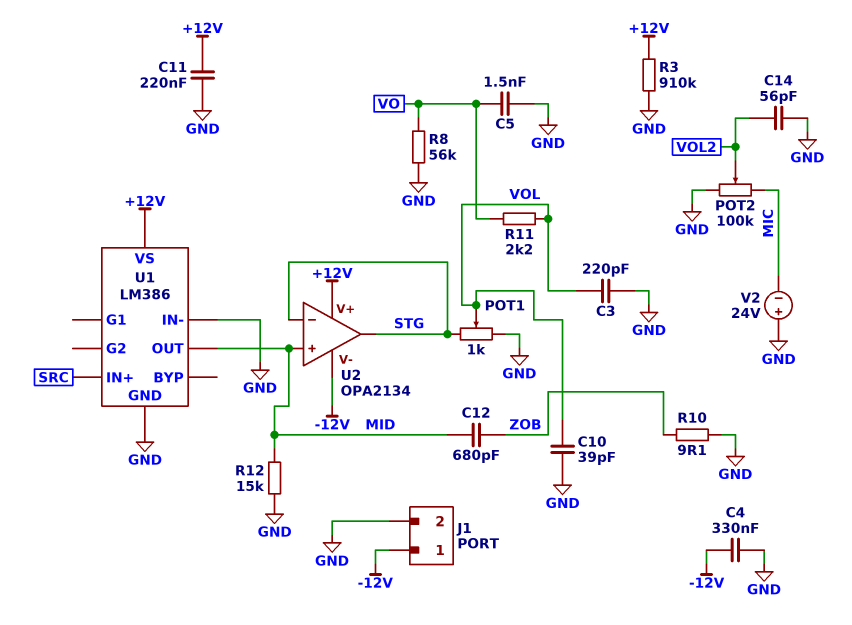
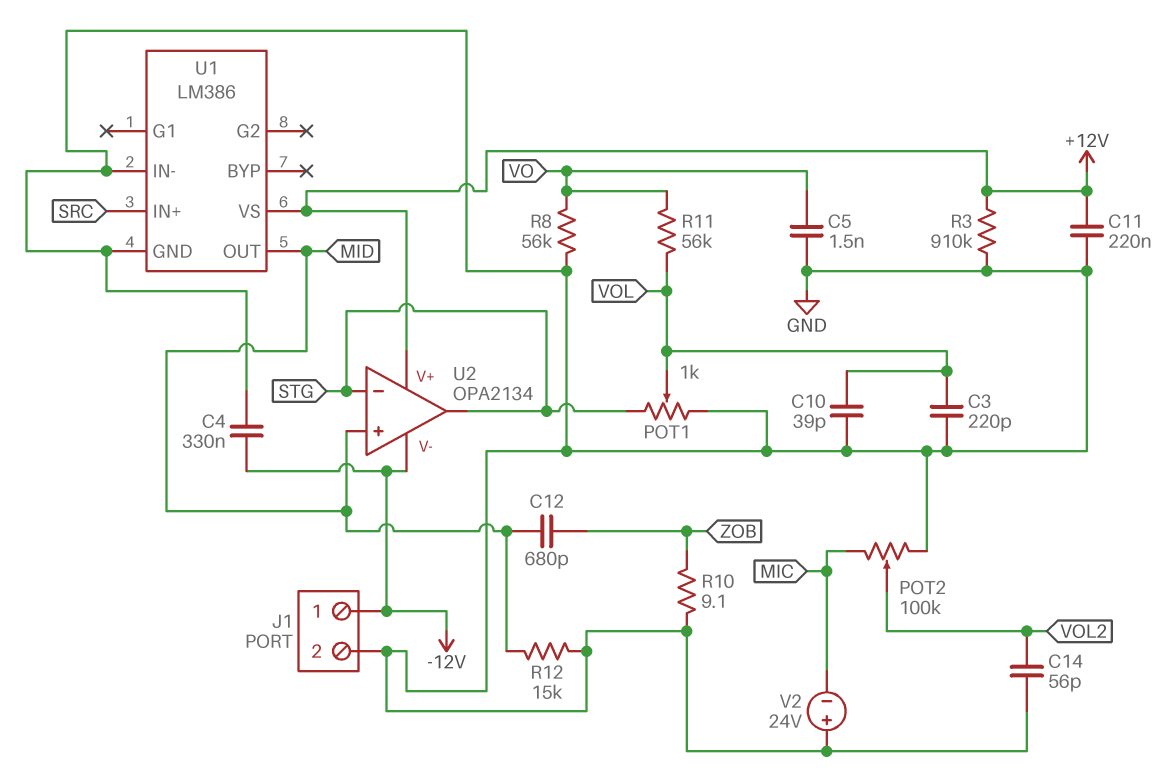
R11: 2.2k (VO, VOL) -> 56k (VO, VOL)

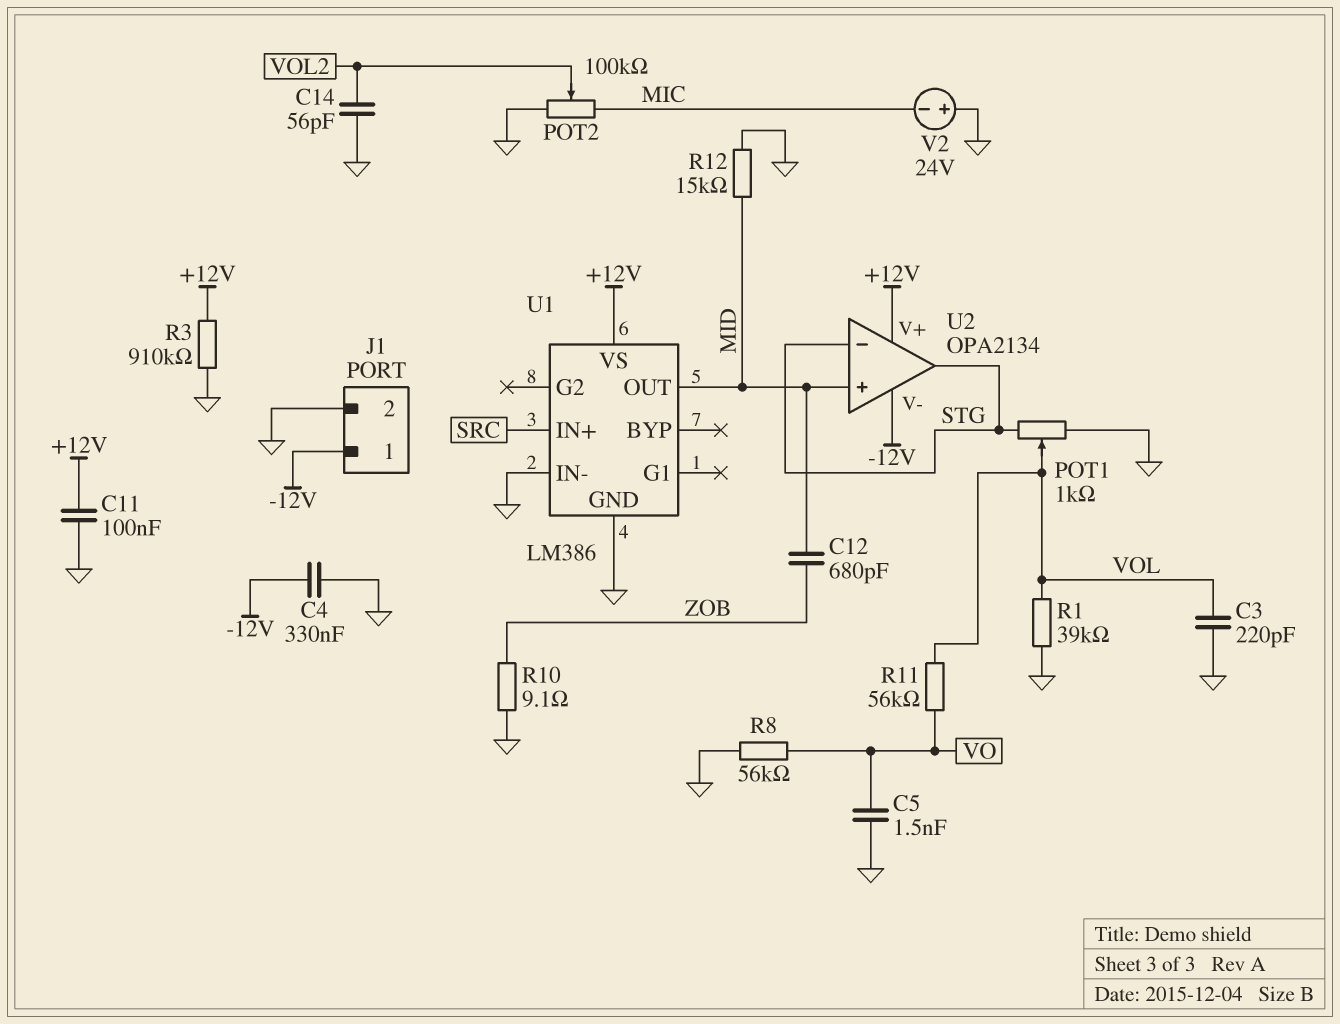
C10: 39pF (GND, VOL) -> none
C11: 220nF (+12V, GND) -> 100nF (+12V, GND)
R1: none -> 39k (GND, VOL)

